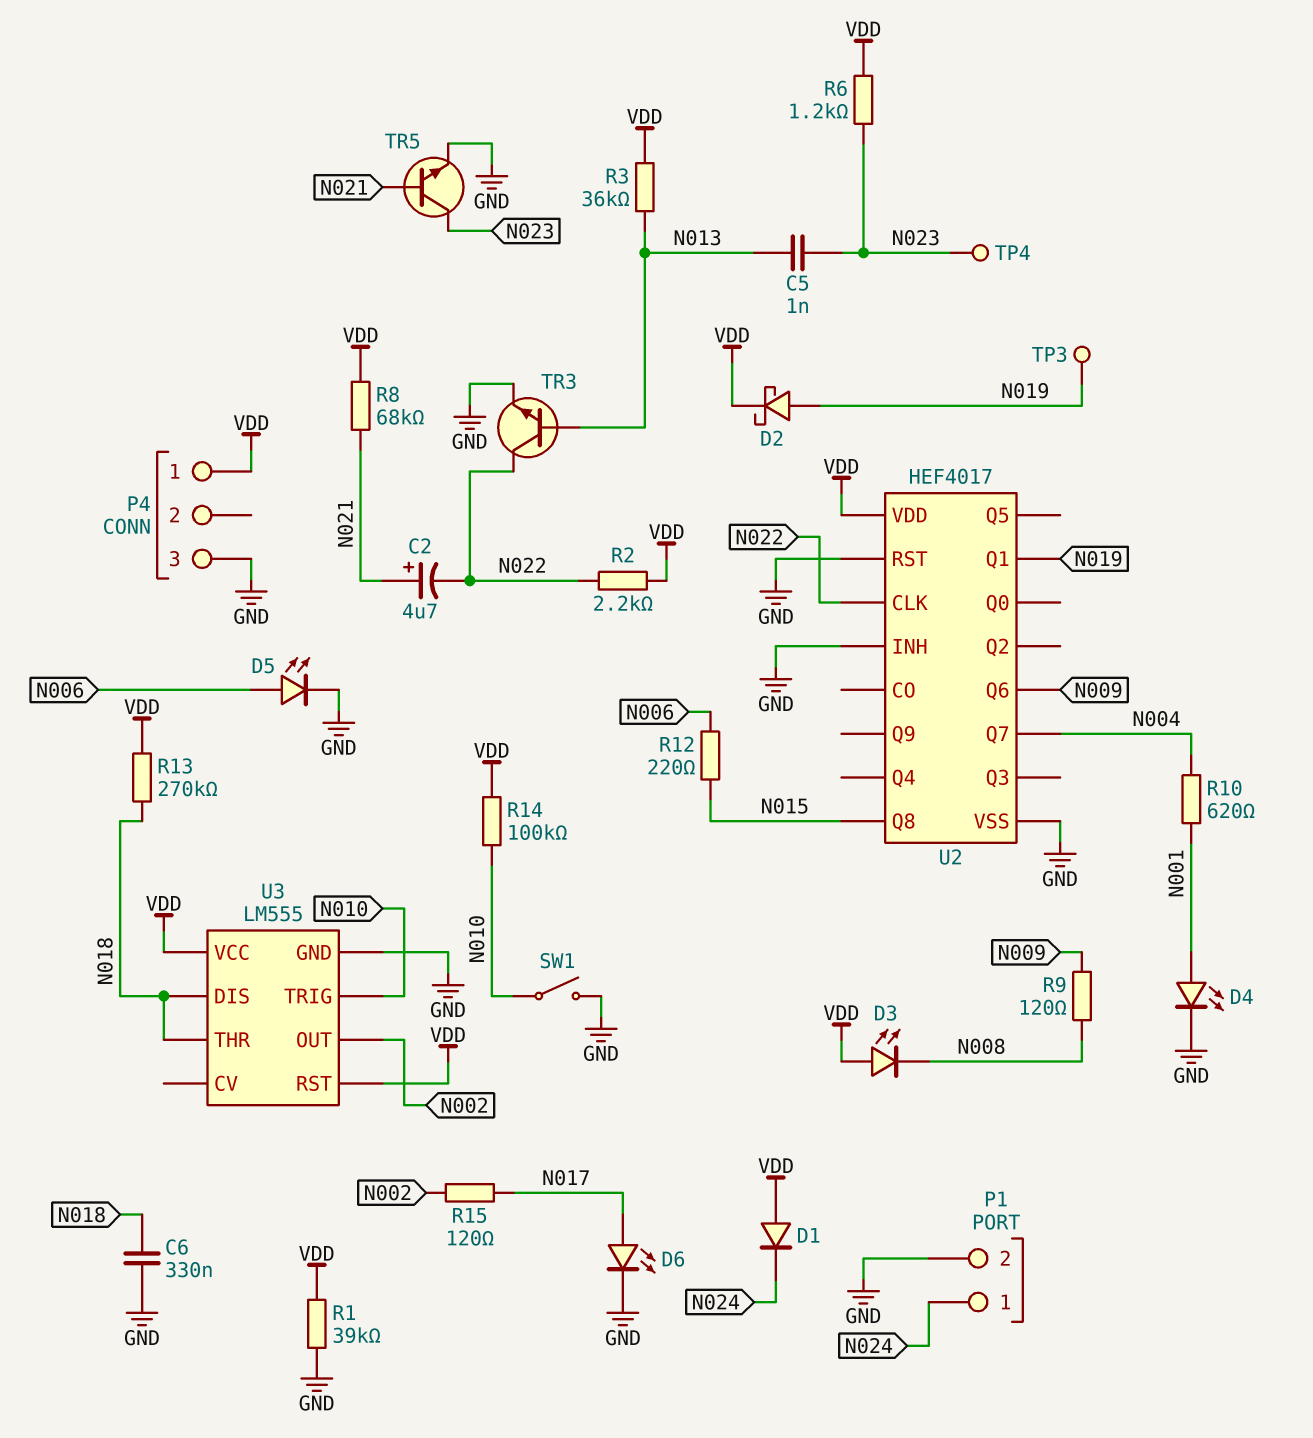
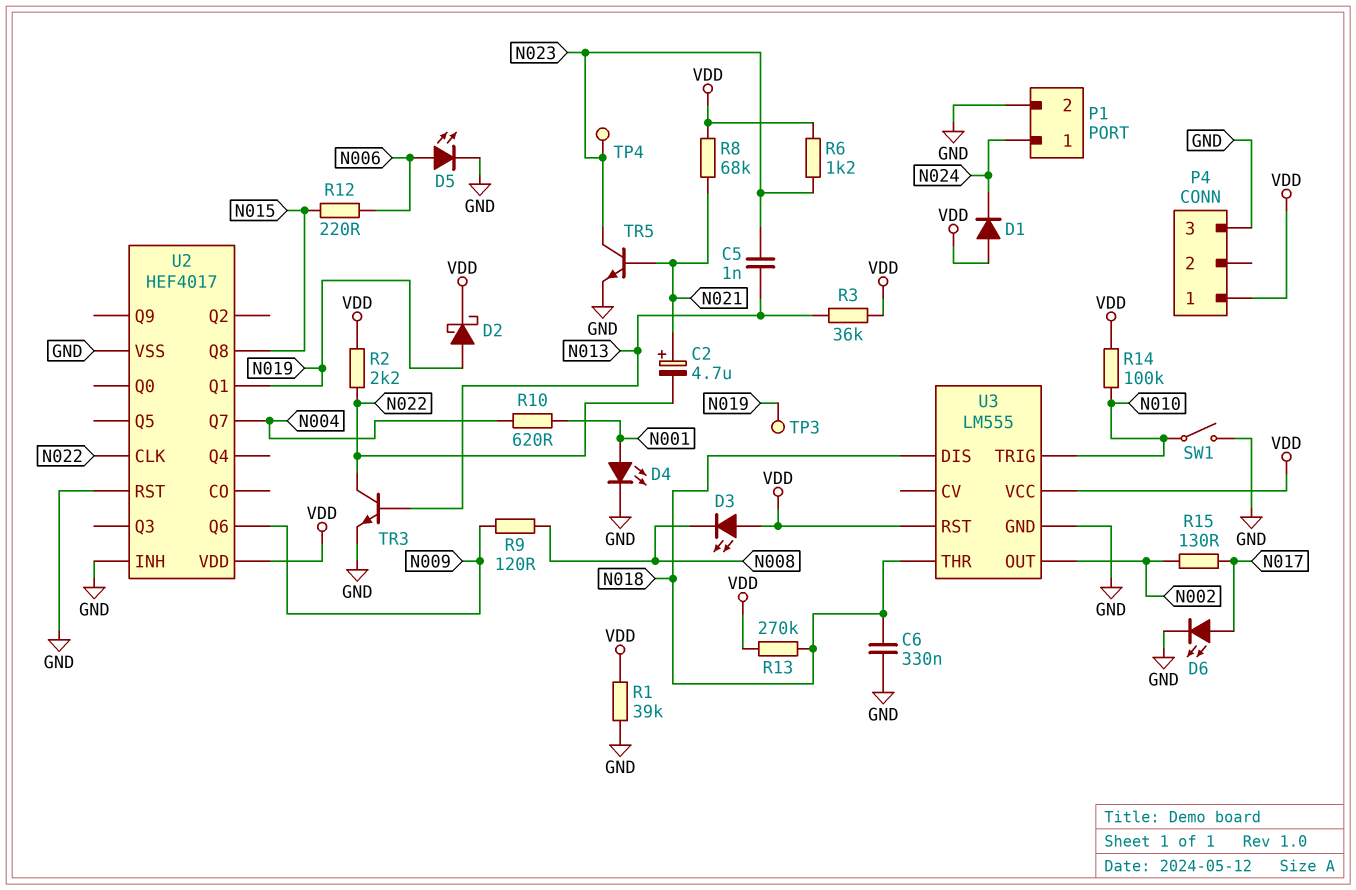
R15: 120 (N002, N017) -> 130 (N002, N017)

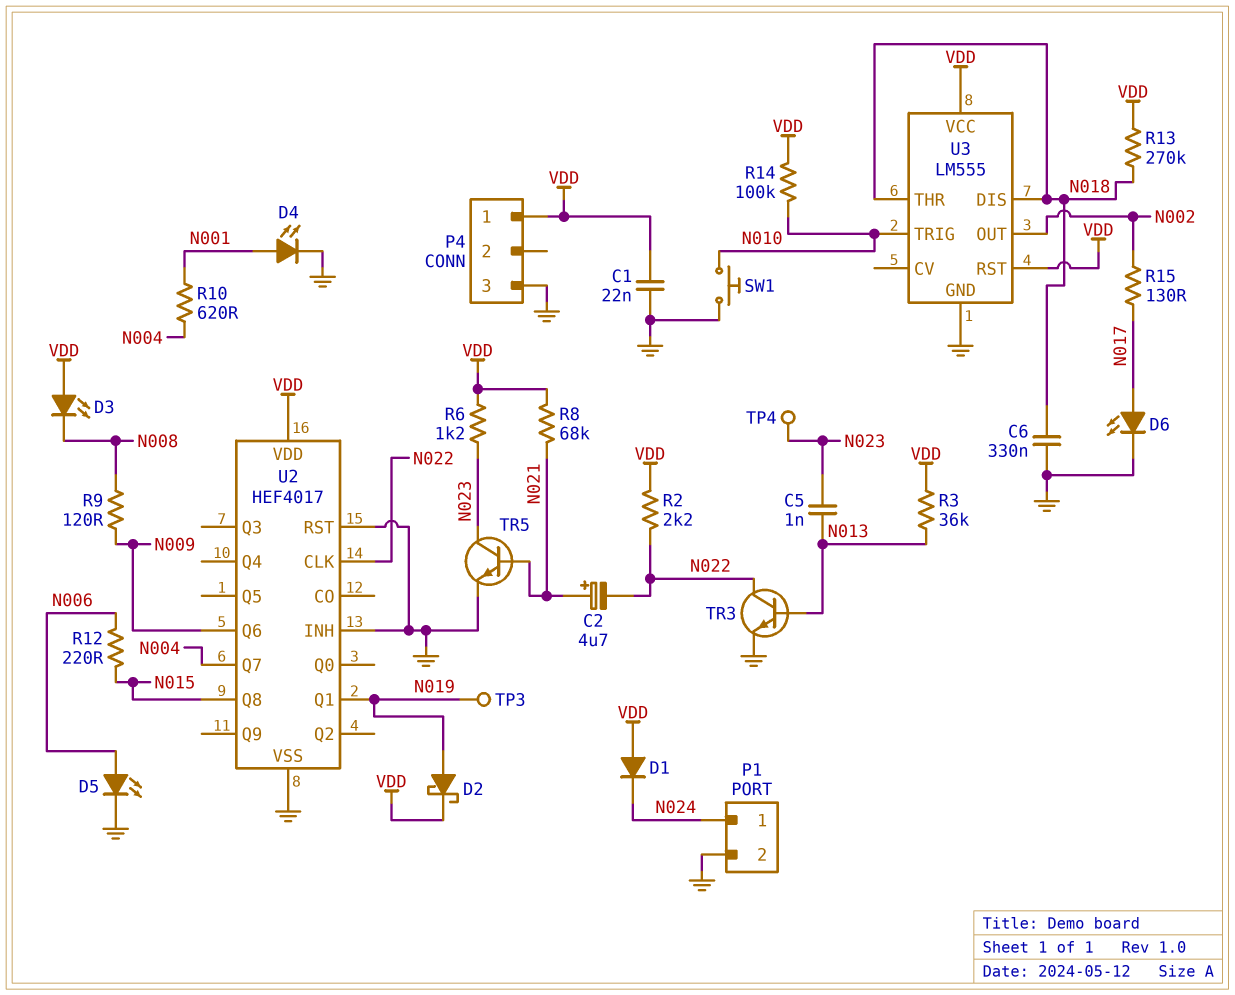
C1: none -> 22nF (GND, VDD)
R1: 39k (GND, VDD) -> none
SW1: switch (GND, N010) -> button (GND, N010)

